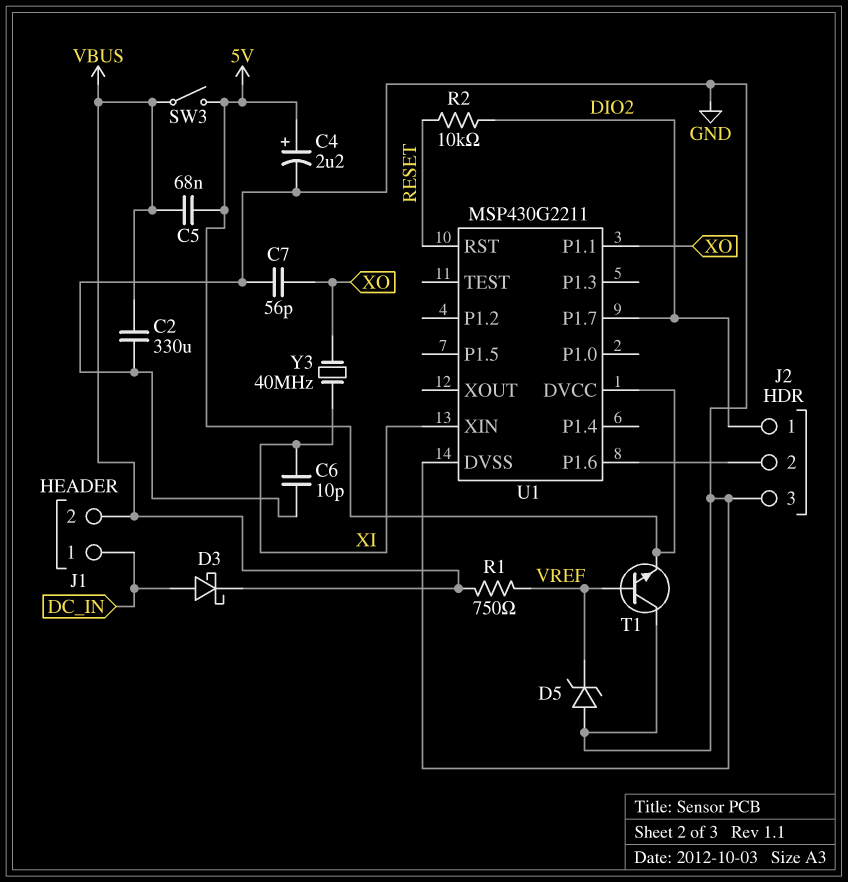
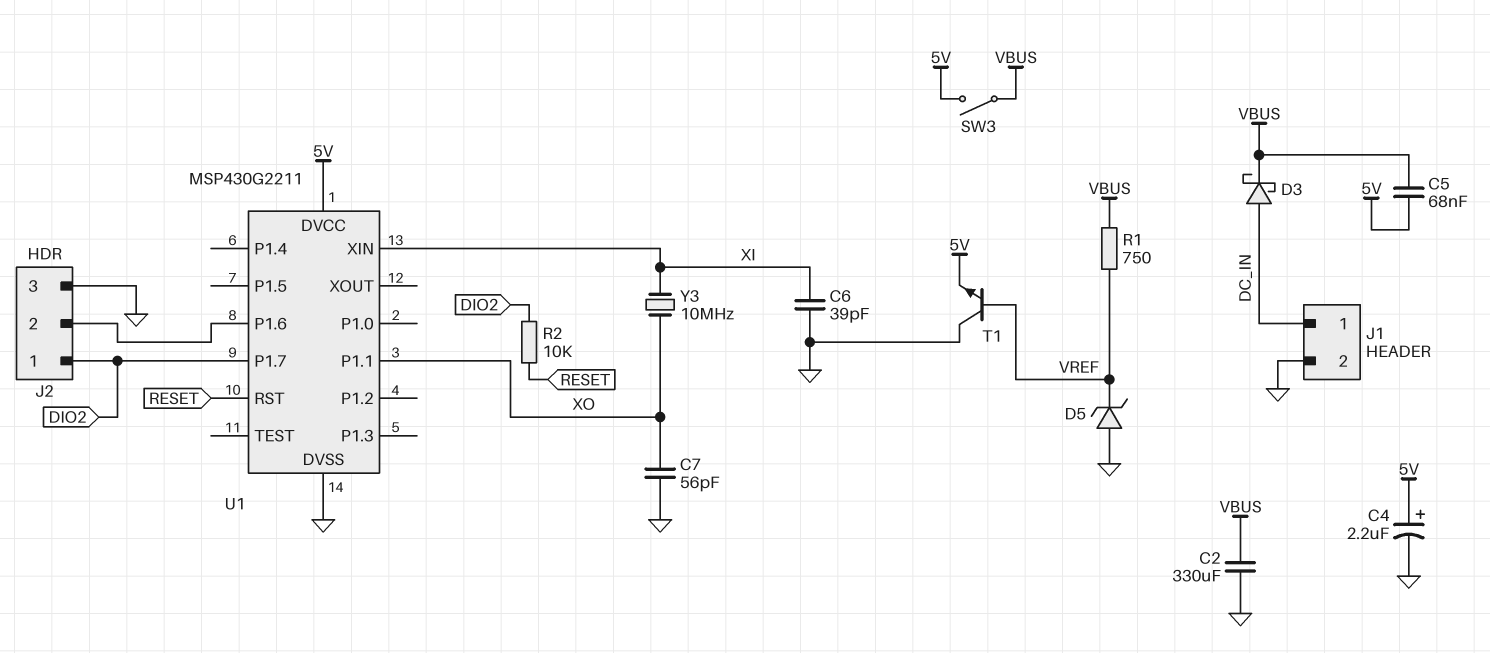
C6: 10pF (GND, XI) -> 39pF (GND, XI)
J1 pin 2: VBUS -> GND
Y3: 40MHz (XI, XO) -> 10MHz (XI, XO)

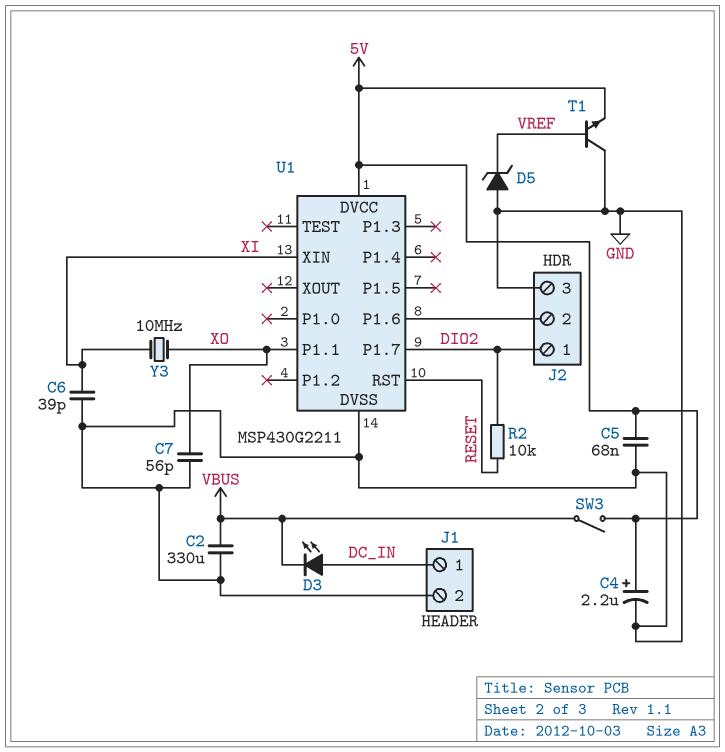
C5: 68nF (5V, VBUS) -> 68nF (5V, GND)
D3: schottky (A DC_IN, K VBUS) -> LED (A DC_IN, K VBUS)
R1: 750 (VBUS, VREF) -> none

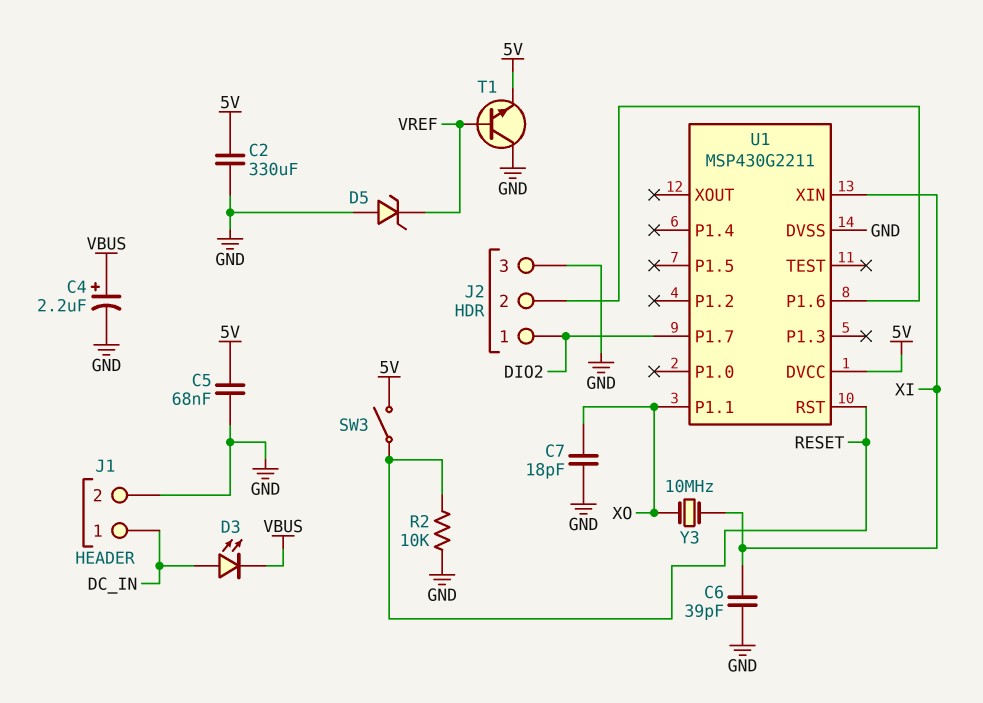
C2: 330uF (GND, VBUS) -> 330uF (5V, GND)
C4: 2.2uF (plus 5V, minus GND) -> 2.2uF (plus VBUS, minus GND)
C7: 56pF (GND, XO) -> 18pF (GND, XO)
R2: 10k (DIO2, RESET) -> 10k (GND, RESET)
SW3: switch (5V, VBUS) -> switch (5V, RESET)

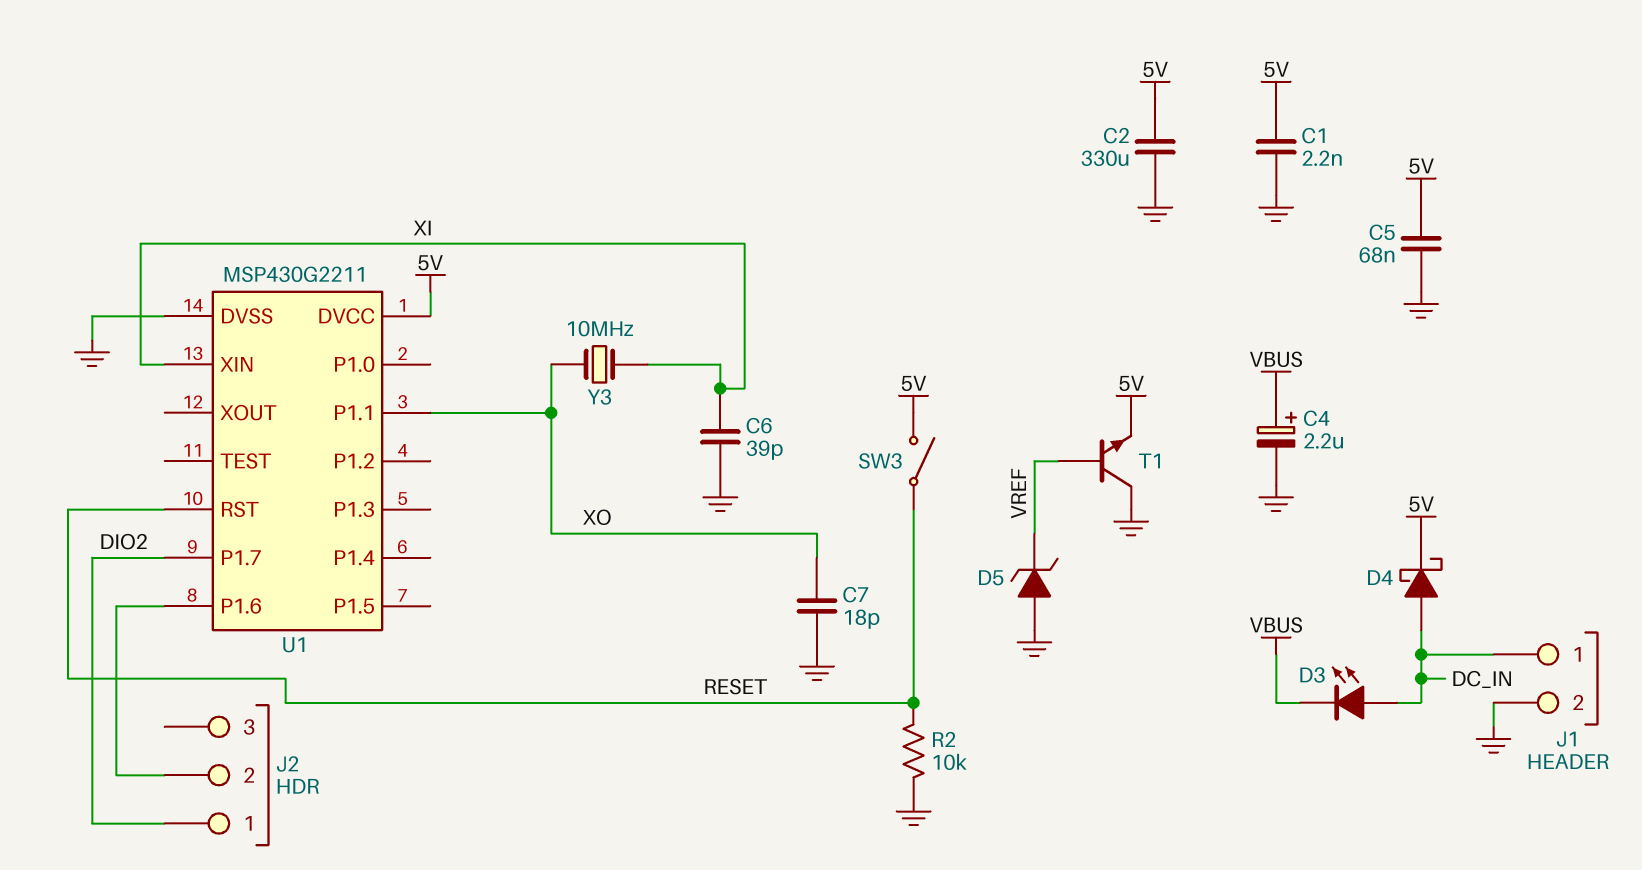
C1: none -> 2.2nF (5V, GND)
D4: none -> schottky (A DC_IN, K 5V)
J2 pin 3: GND -> none

